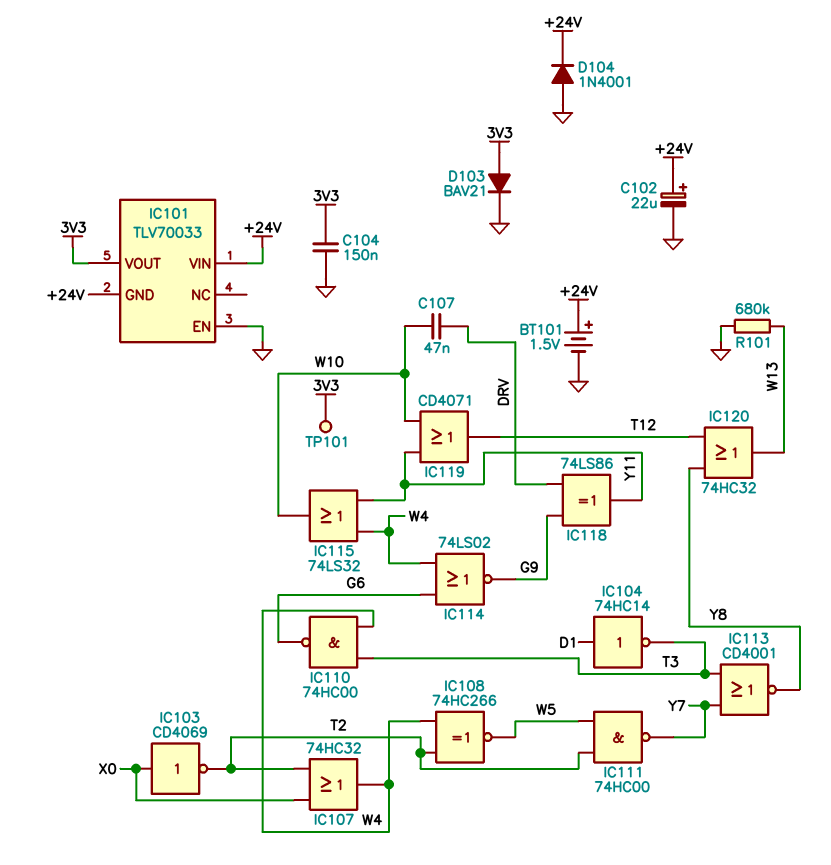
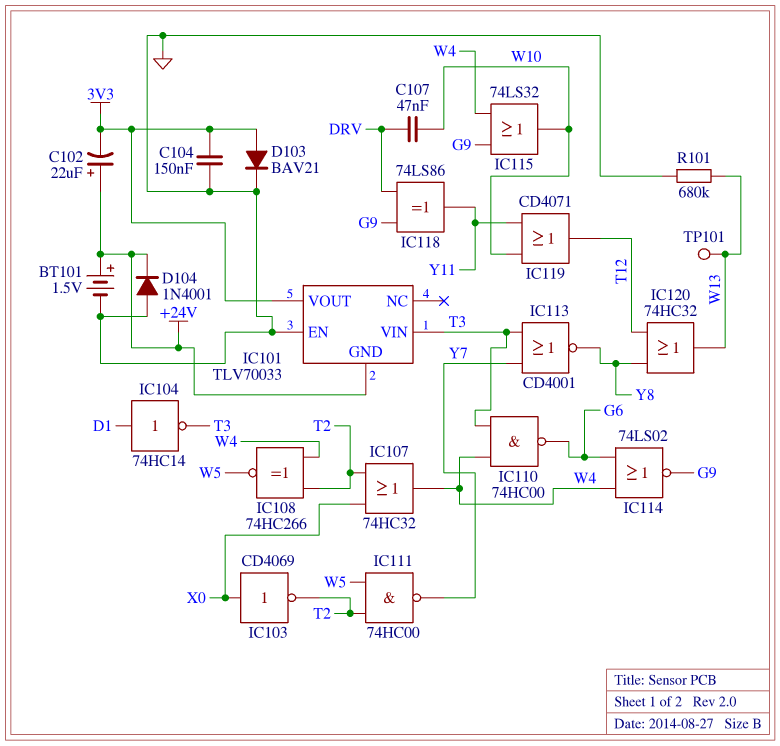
C102: 22uF (plus +24V, minus GND) -> 22uF (plus +24V, minus 3V3)
IC101 pin VIN: +24V -> T3
IC115: OR 74LS32 (in W4, in Y11, out W10) -> OR 74LS32 (in G9, in W4, out W10)
TP101: test point (3V3) -> test point (W13)

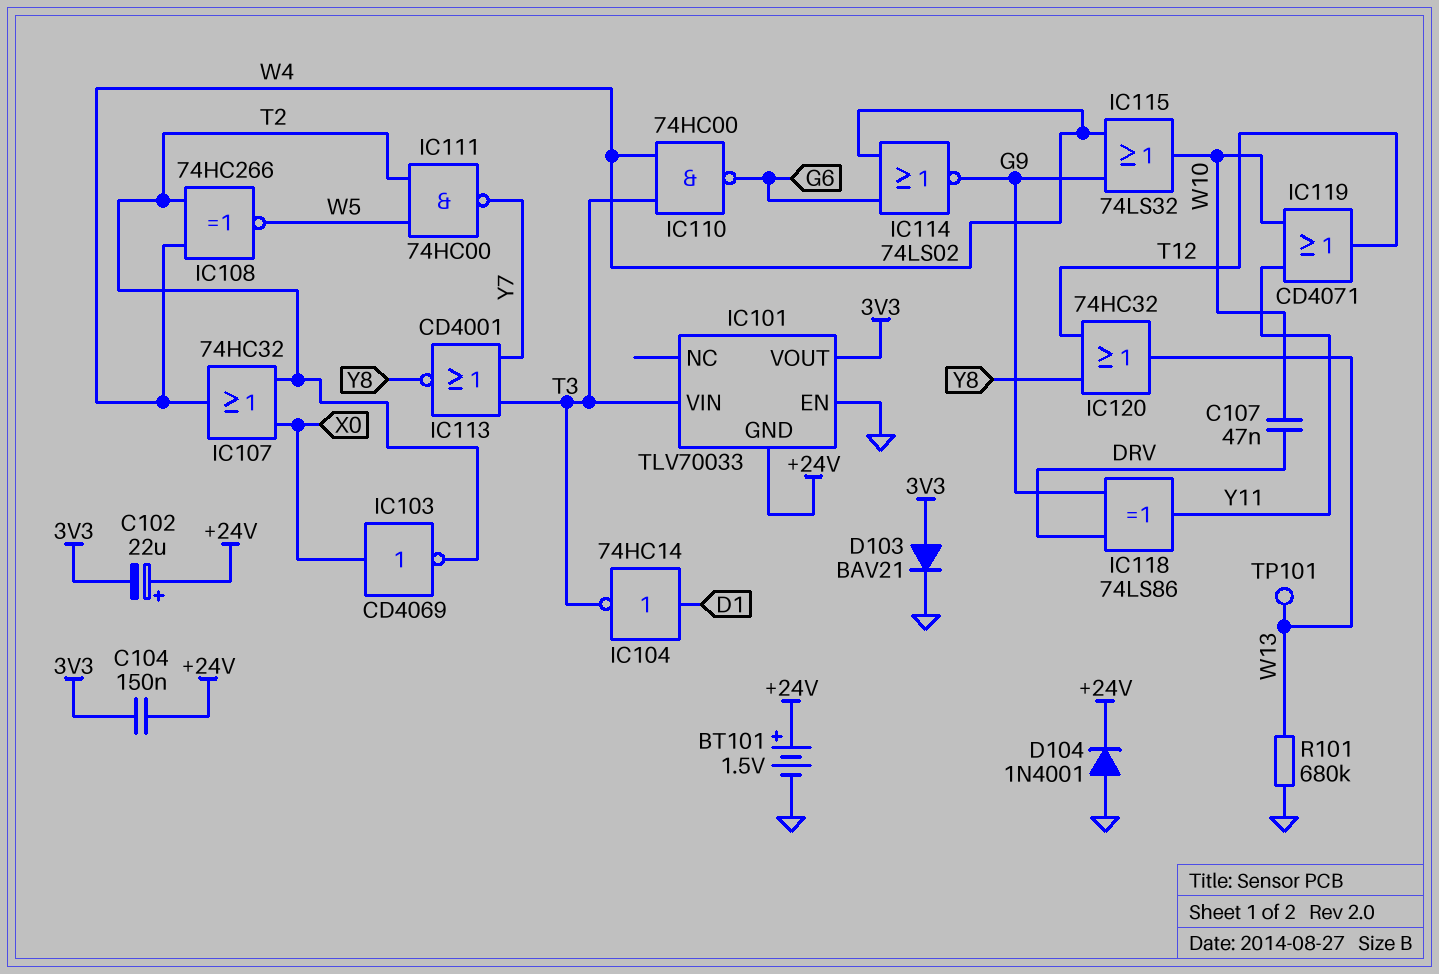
C104: 150nF (3V3, GND) -> 150nF (+24V, 3V3)

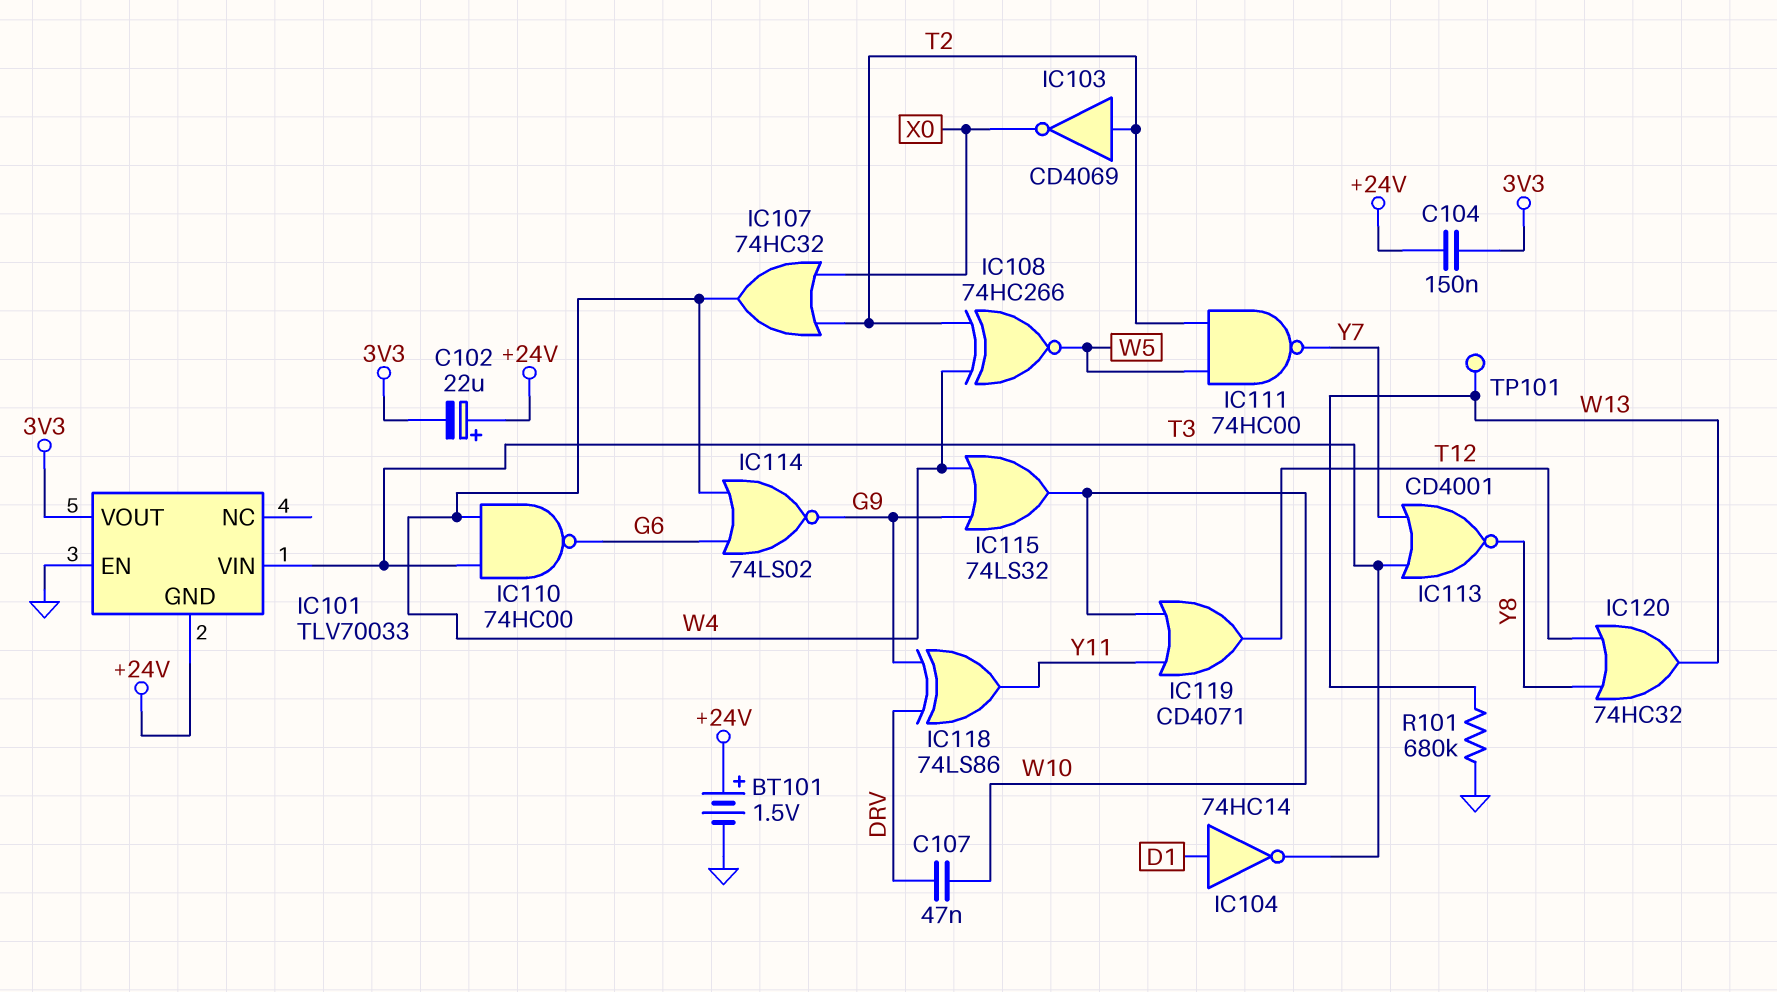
D103: diode BAV21 (A 3V3, K GND) -> none
D104: diode 1N4001 (A GND, K +24V) -> none
IC103: NOT CD4069 (in X0, out T2) -> NOT CD4069 (in T2, out X0)

